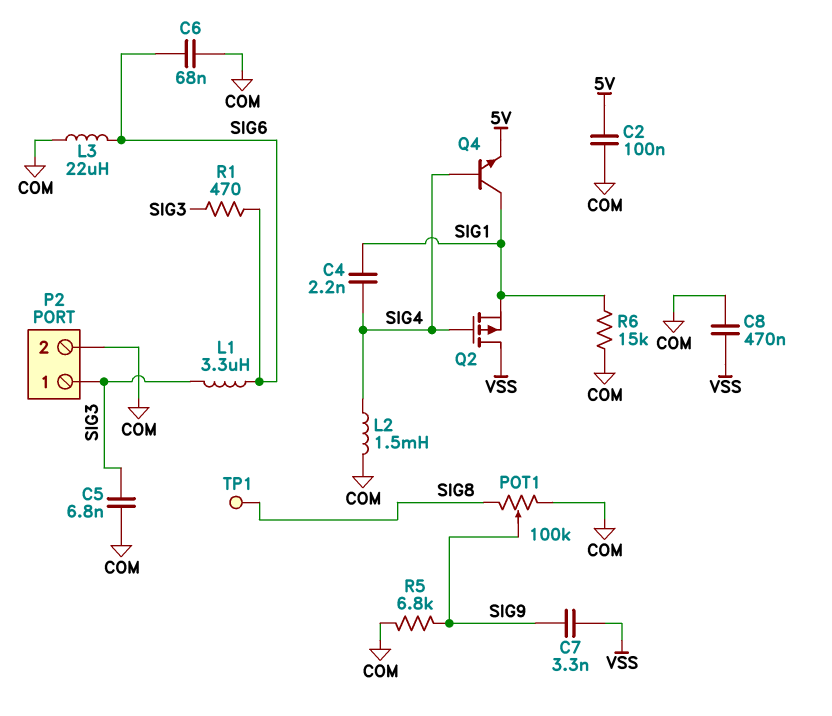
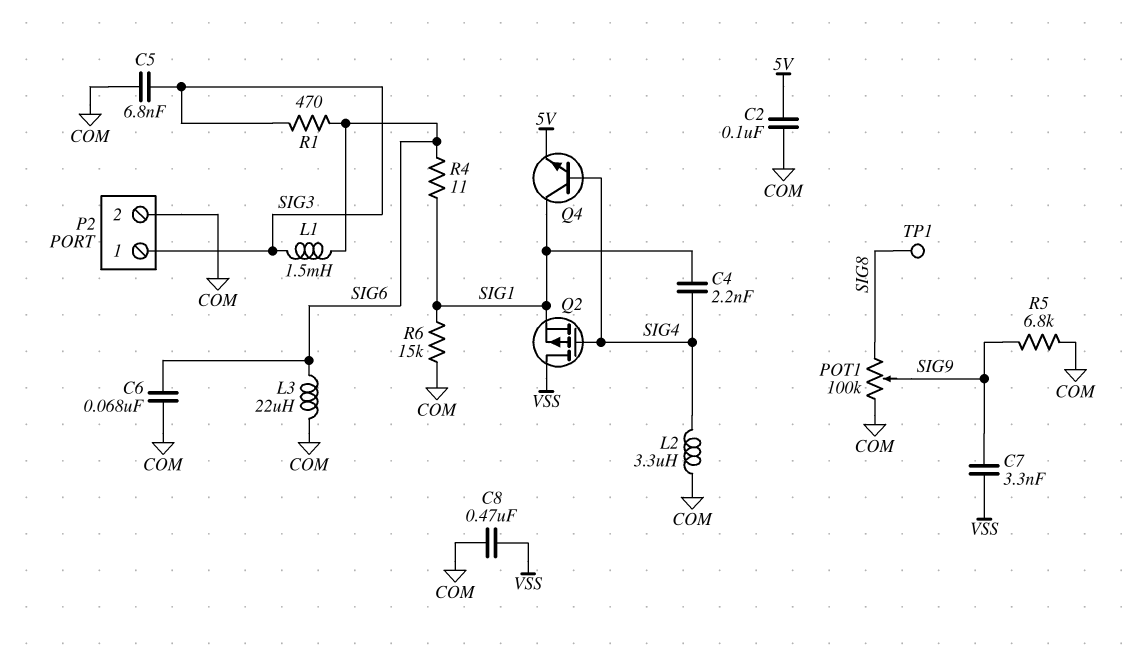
L1: 3.3uH (SIG3, SIG6) -> 1.5mH (SIG3, SIG6)
L2: 1.5mH (COM, SIG4) -> 3.3uH (COM, SIG4)
R4: none -> 11 (SIG1, SIG6)

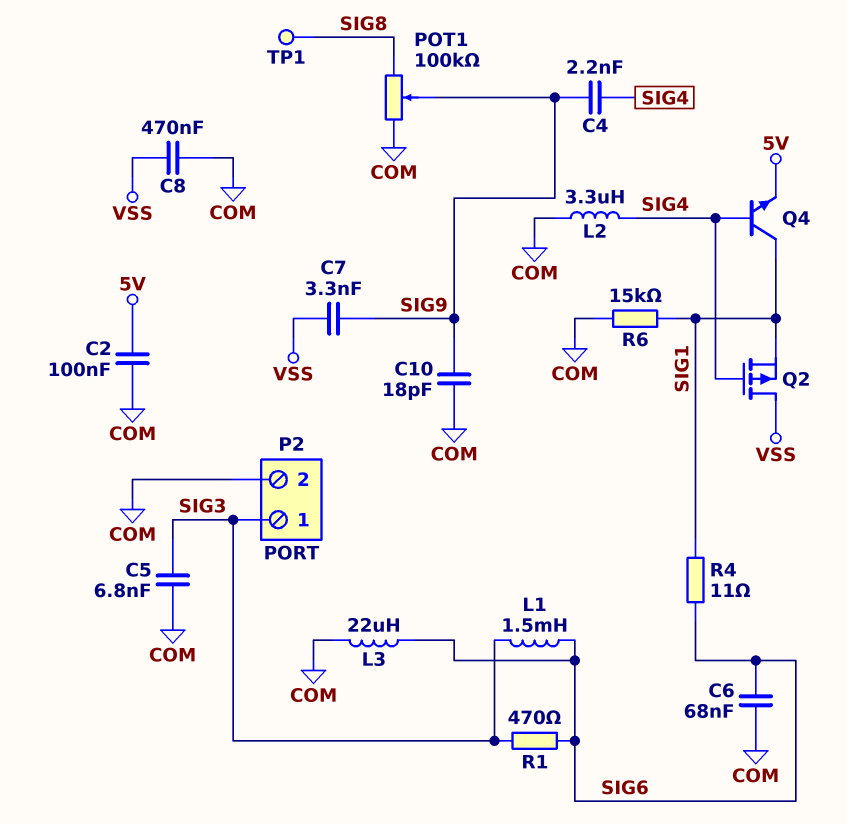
C4: 2.2nF (SIG1, SIG4) -> 2.2nF (SIG4, SIG9)
C10: none -> 18pF (COM, SIG9)
R5: 6.8k (COM, SIG9) -> none

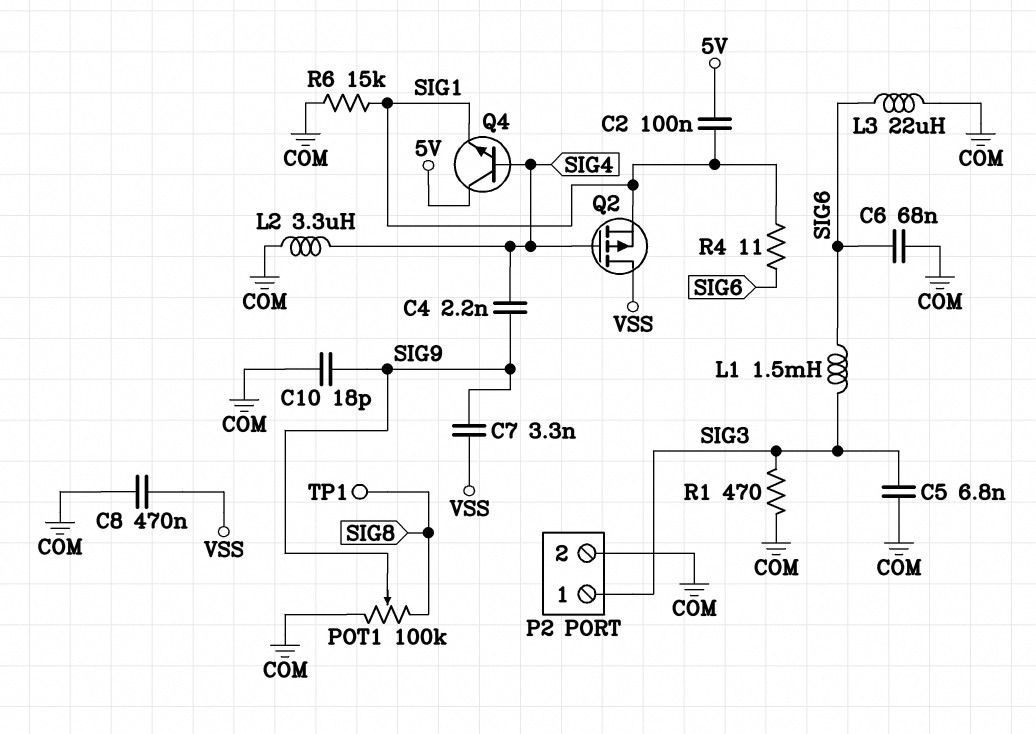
C2: 100nF (5V, COM) -> 100nF (5V, SIG1)
Q4: NPN (B SIG4, C SIG1, E 5V) -> NPN (B SIG4, C 5V, E SIG1)
R1: 470 (SIG3, SIG6) -> 470 (COM, SIG3)

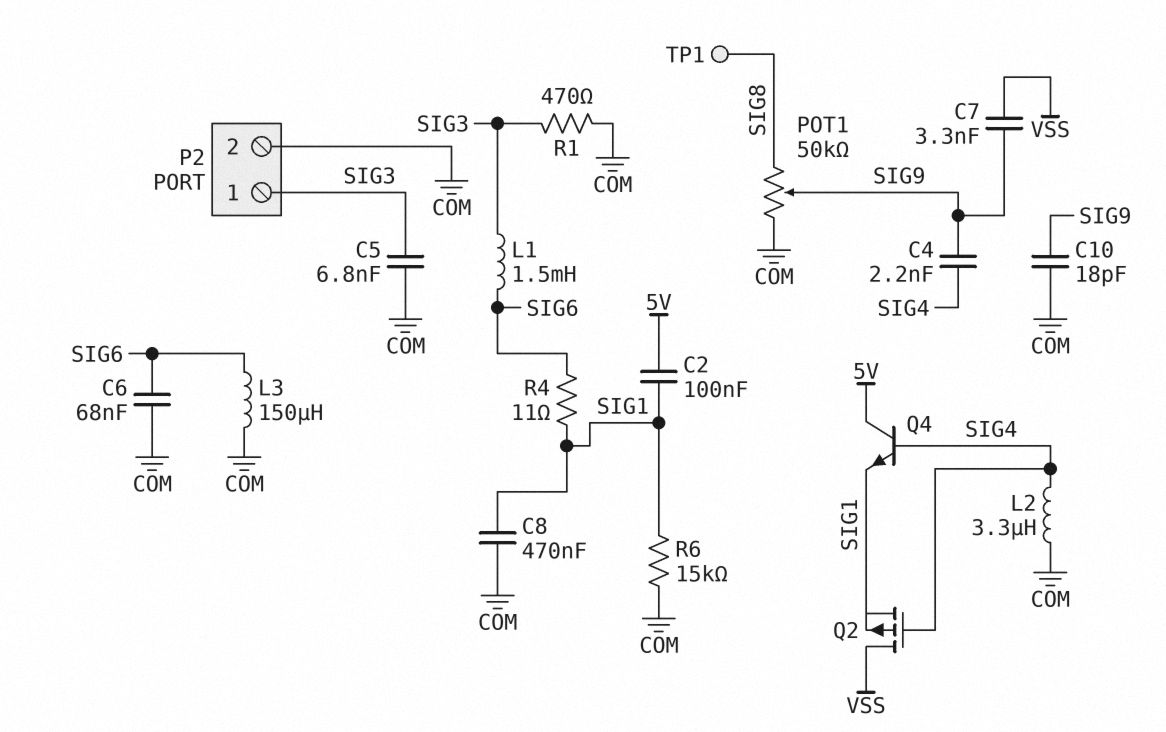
C8: 470nF (COM, VSS) -> 470nF (COM, SIG1)
L3: 22uH (COM, SIG6) -> 150uH (COM, SIG6)
POT1: 100k (COM, SIG8, wiper SIG9) -> 50k (COM, SIG8, wiper SIG9)

